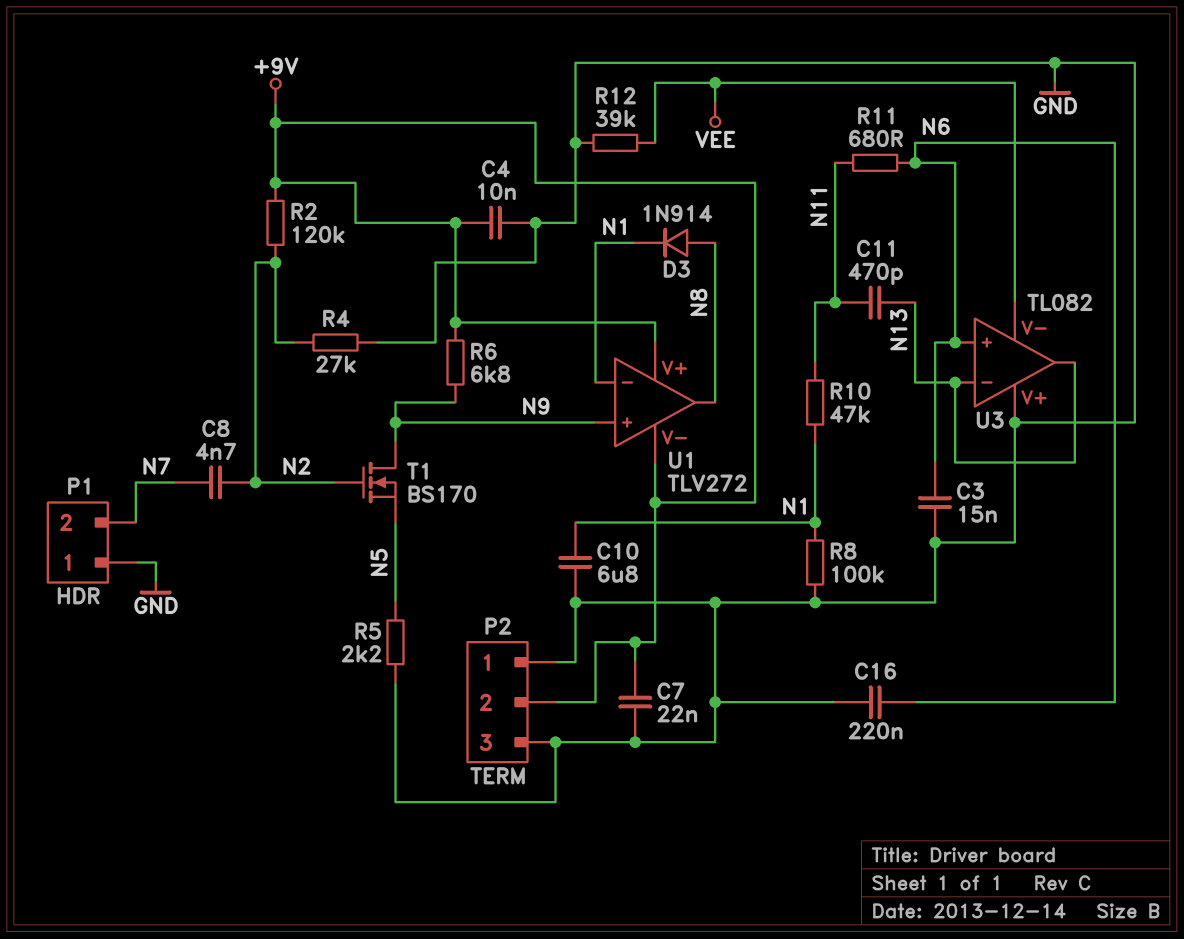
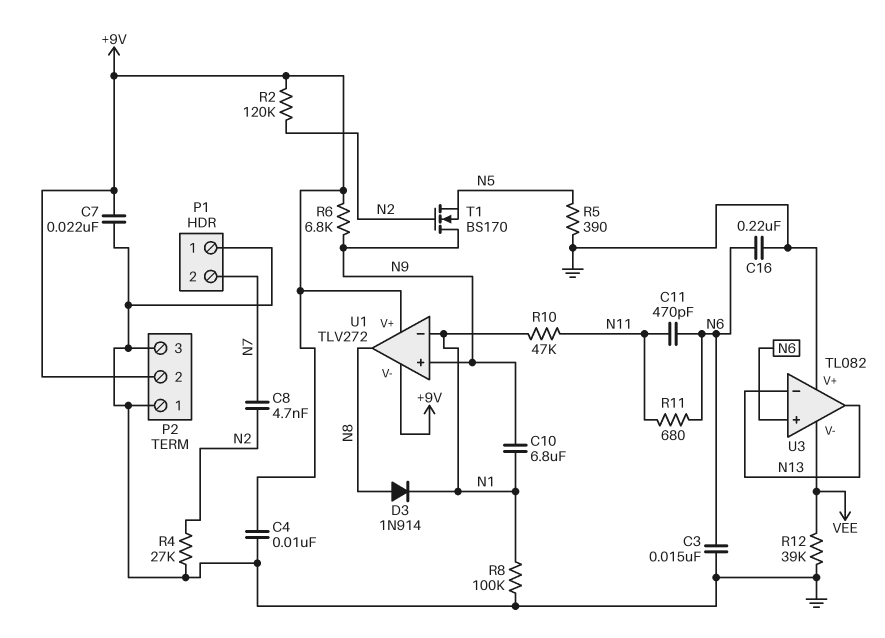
C10: 6.8uF (GND, N1) -> 6.8uF (N1, N9)
C11: 470pF (N11, N13) -> 470pF (N6, N11)
R5: 2.2k (GND, N5) -> 390 (GND, N5)

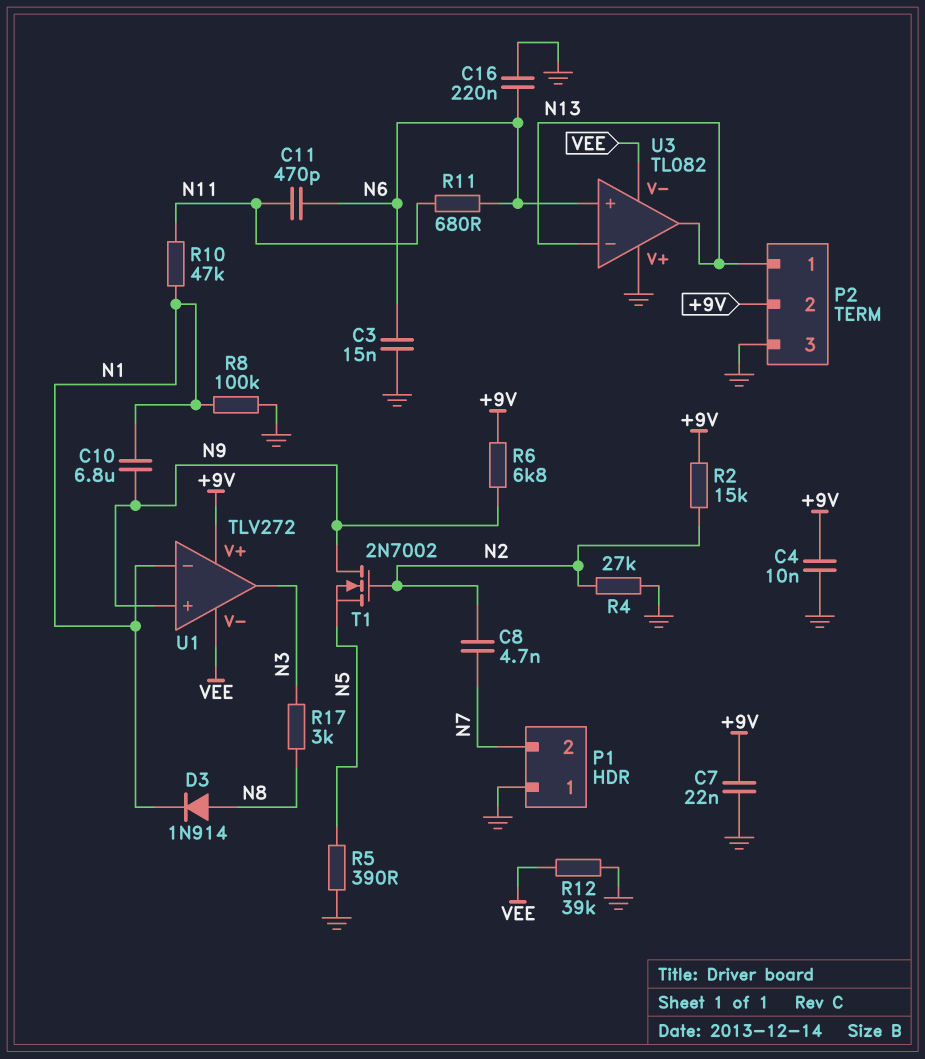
P2 pin 1: GND -> N13
R2: 120k (+9V, N2) -> 15k (+9V, N2)
R17: none -> 3k (N3, N8)
T1: NMOS BS170 (G N2, D N9, S N5) -> NMOS 2N7002 (G N2, D N9, S N5)
U1 pin V-: +9V -> VEE
U1 pin out: N8 -> N3

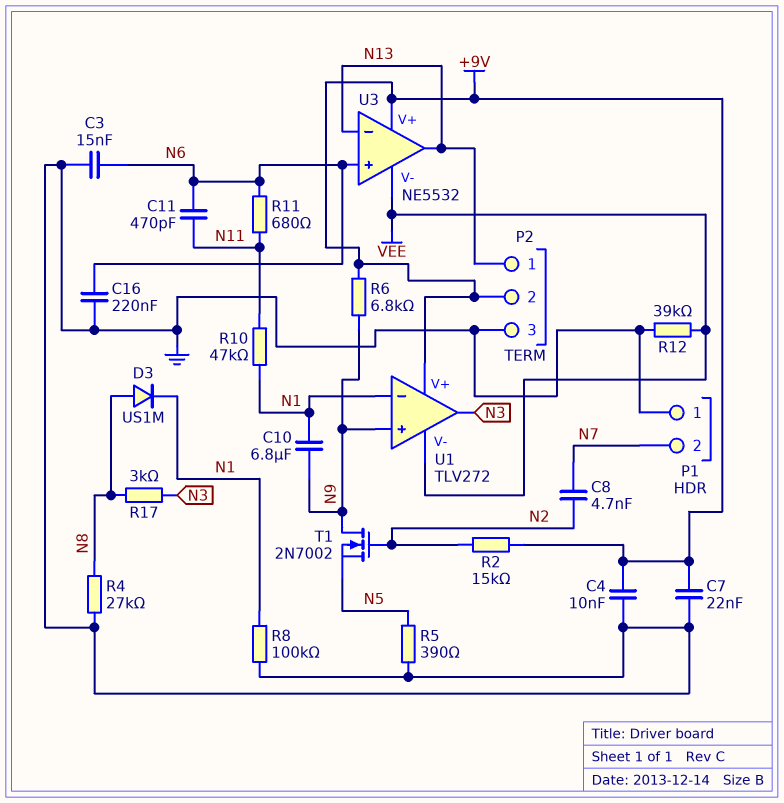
D3: diode 1N914 (A N8, K N1) -> diode US1M (A N8, K N1)
R4: 27k (GND, N2) -> 27k (GND, N8)
U3: TL082 -> NE5532
U3 pin V+: GND -> +9V

